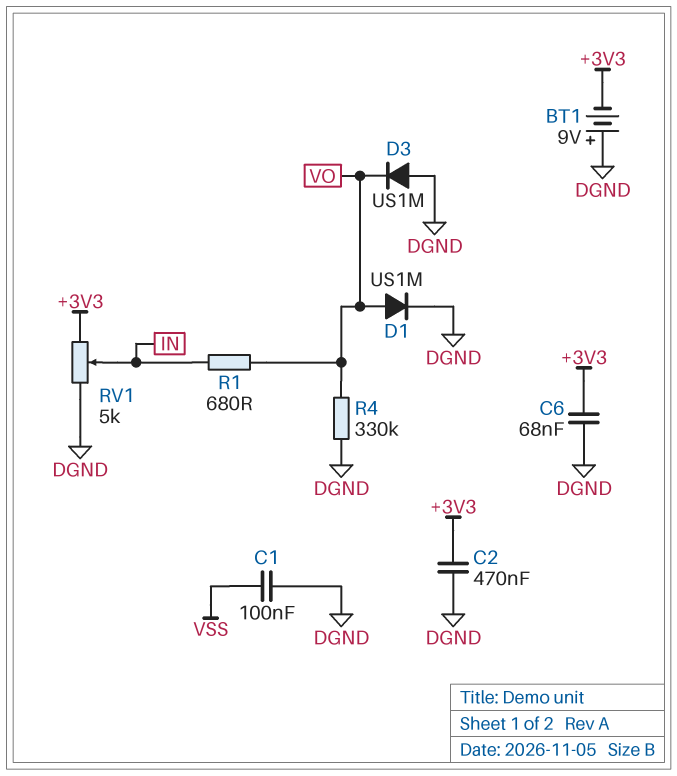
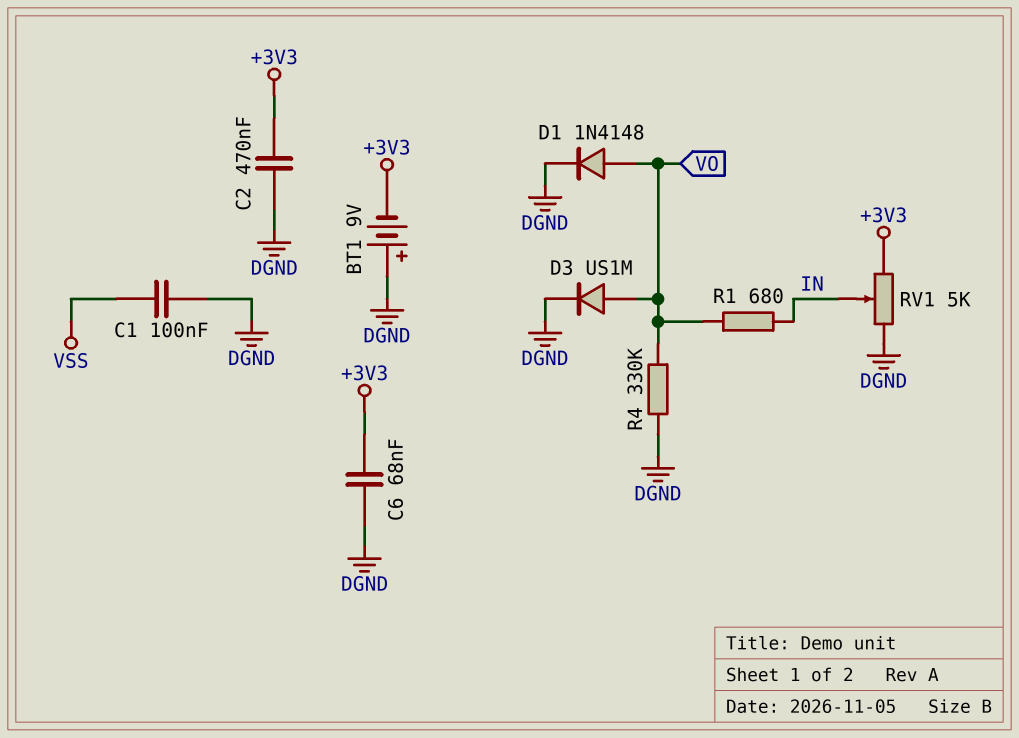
D1: diode US1M (A VO, K DGND) -> diode 1N4148 (A VO, K DGND)
D3: diode US1M (A DGND, K VO) -> diode US1M (A VO, K DGND)

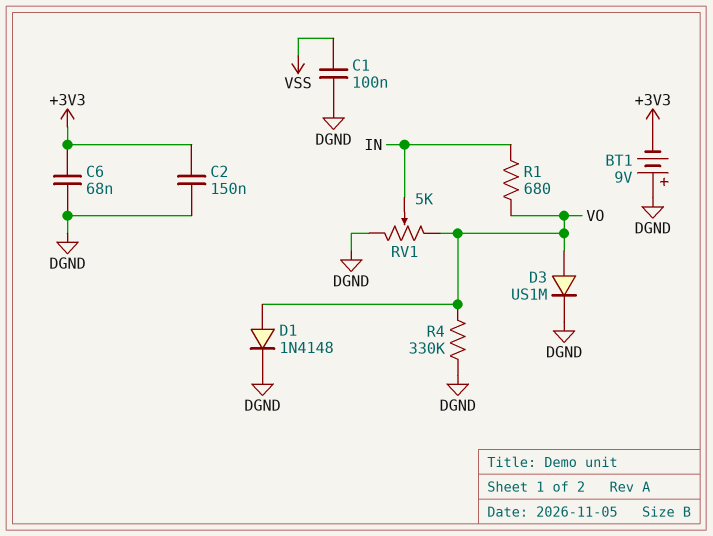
C2: 470nF (+3V3, DGND) -> 150nF (+3V3, DGND)
RV1: 5k (+3V3, DGND, wiper IN) -> 5k (DGND, VO, wiper IN)

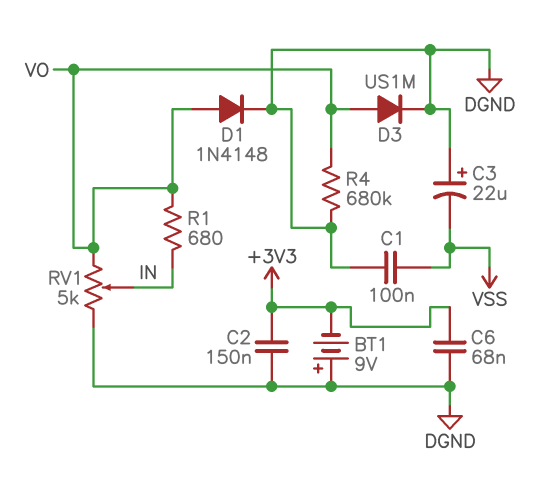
C3: none -> 22uF (plus DGND, minus VSS)
R4: 330k (DGND, VO) -> 680k (DGND, VO)

